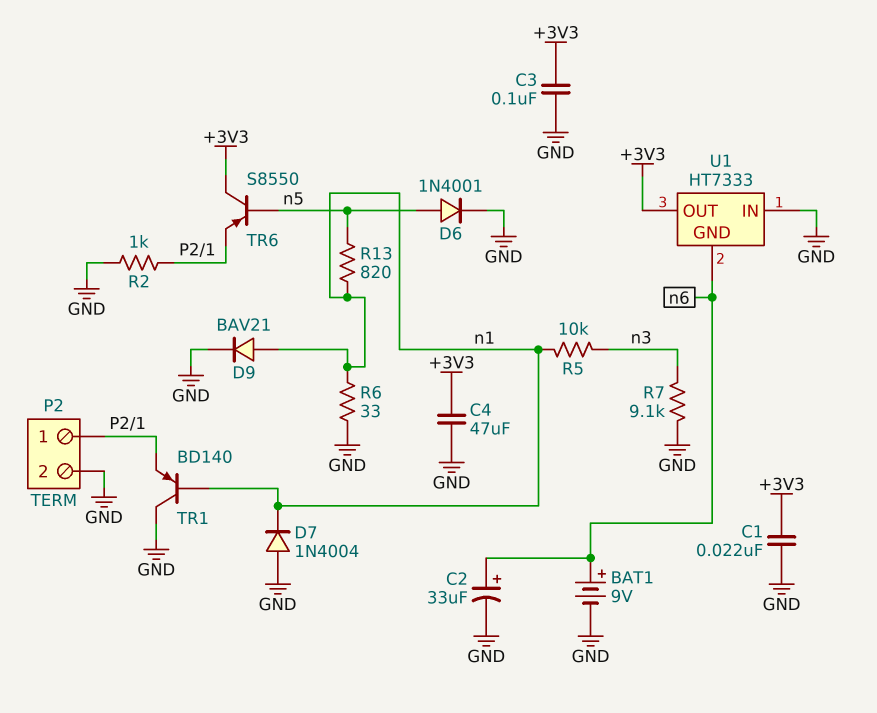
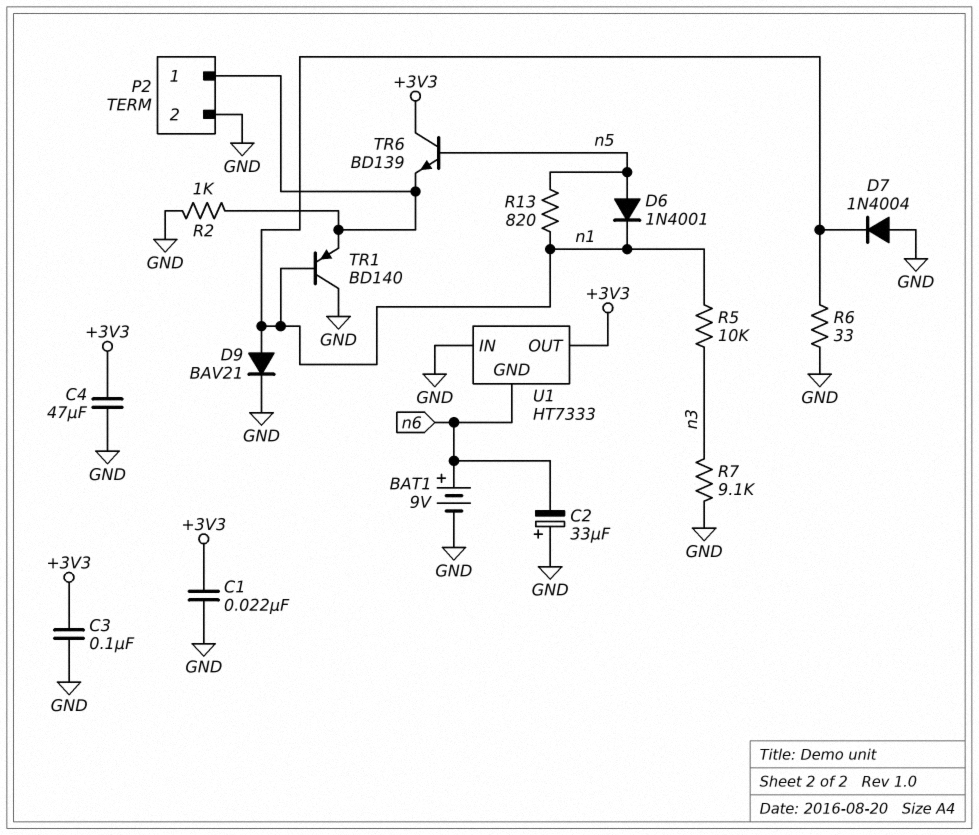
C2: 33uF (plus n6, minus GND) -> 33uF (plus GND, minus n6)
D6: diode 1N4001 (A n5, K GND) -> diode 1N4001 (A n5, K n1)
TR6: PNP S8550 (B n5, C +3V3, E P2/1) -> NPN BD139 (B n5, C +3V3, E P2/1)

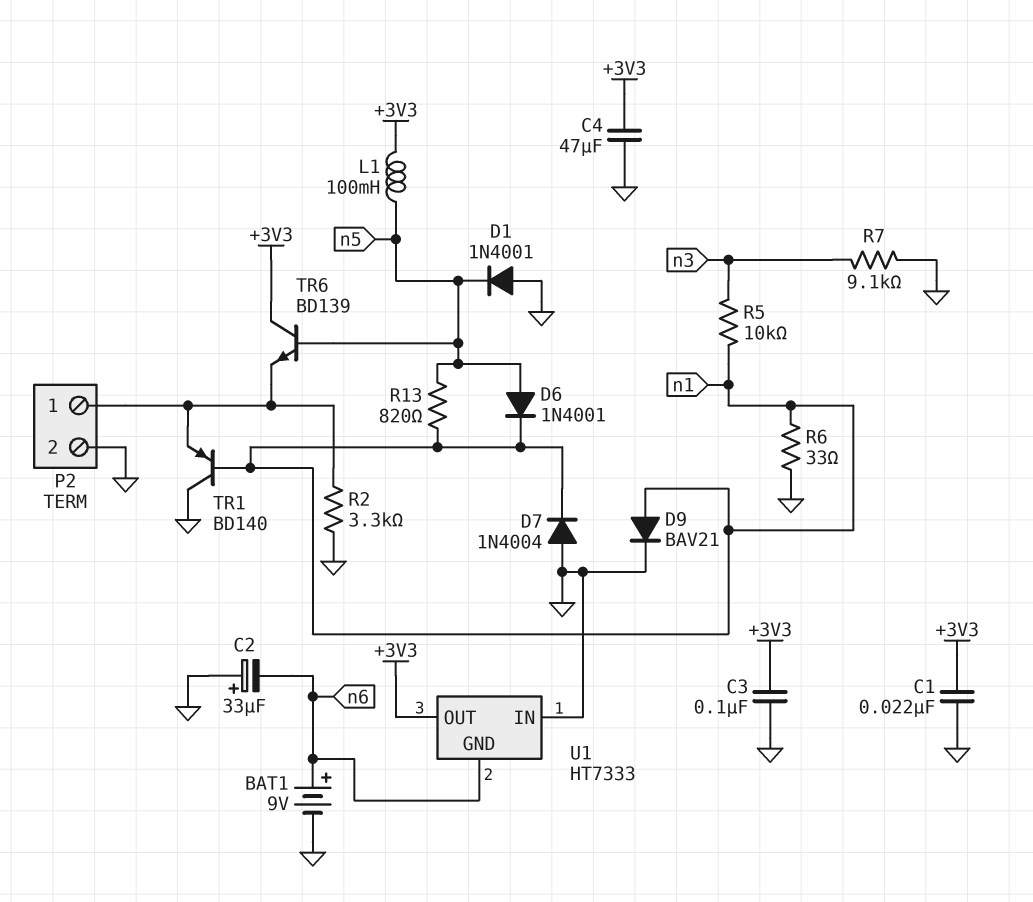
D1: none -> diode 1N4001 (A GND, K n5)
L1: none -> 100mH (+3V3, n5)
R2: 1k (GND, P2/1) -> 3.3k (GND, P2/1)

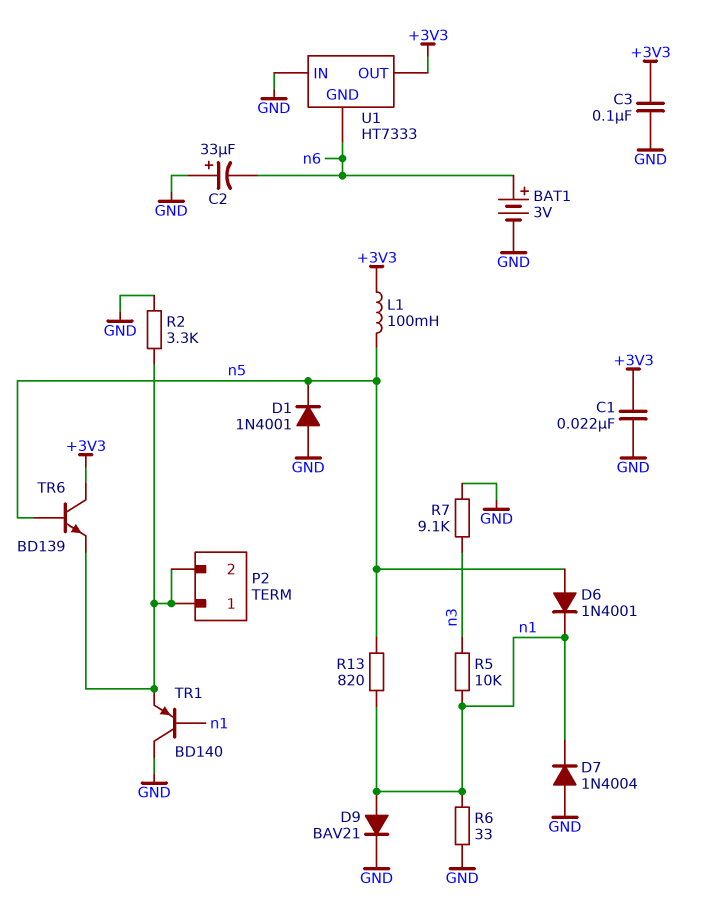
BAT1: 9V (plus n6, minus GND) -> 3V (plus n6, minus GND)
C4: 47uF (+3V3, GND) -> none
P2 pin 2: GND -> P2/1

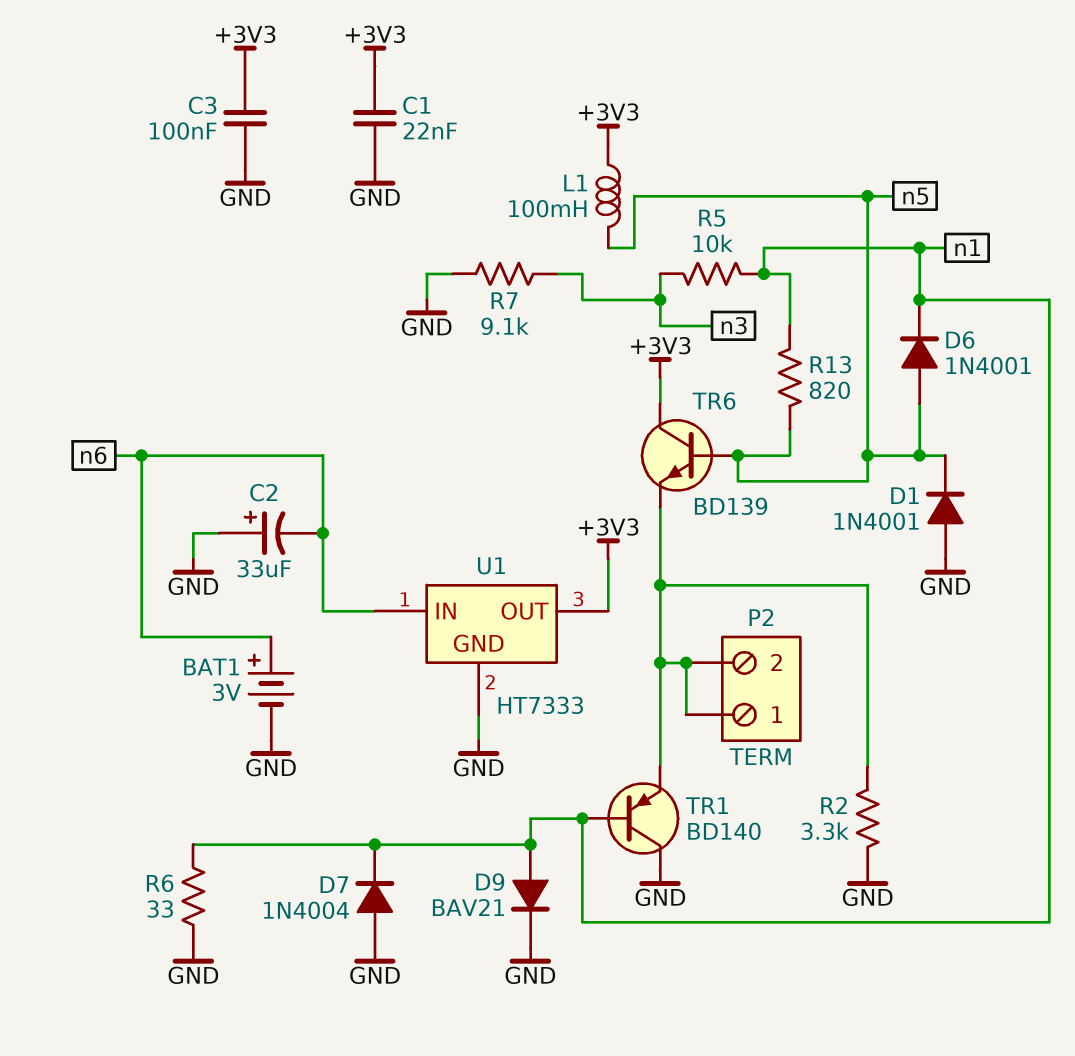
U1 pin GND: n6 -> GND
U1 pin IN: GND -> n6

